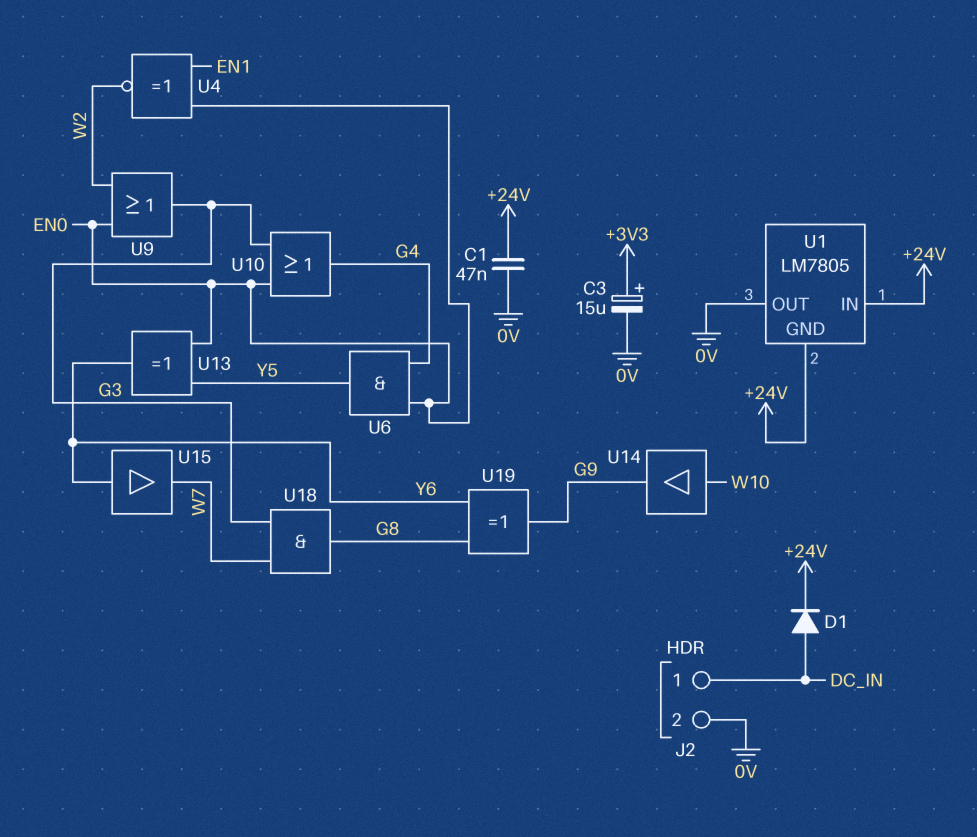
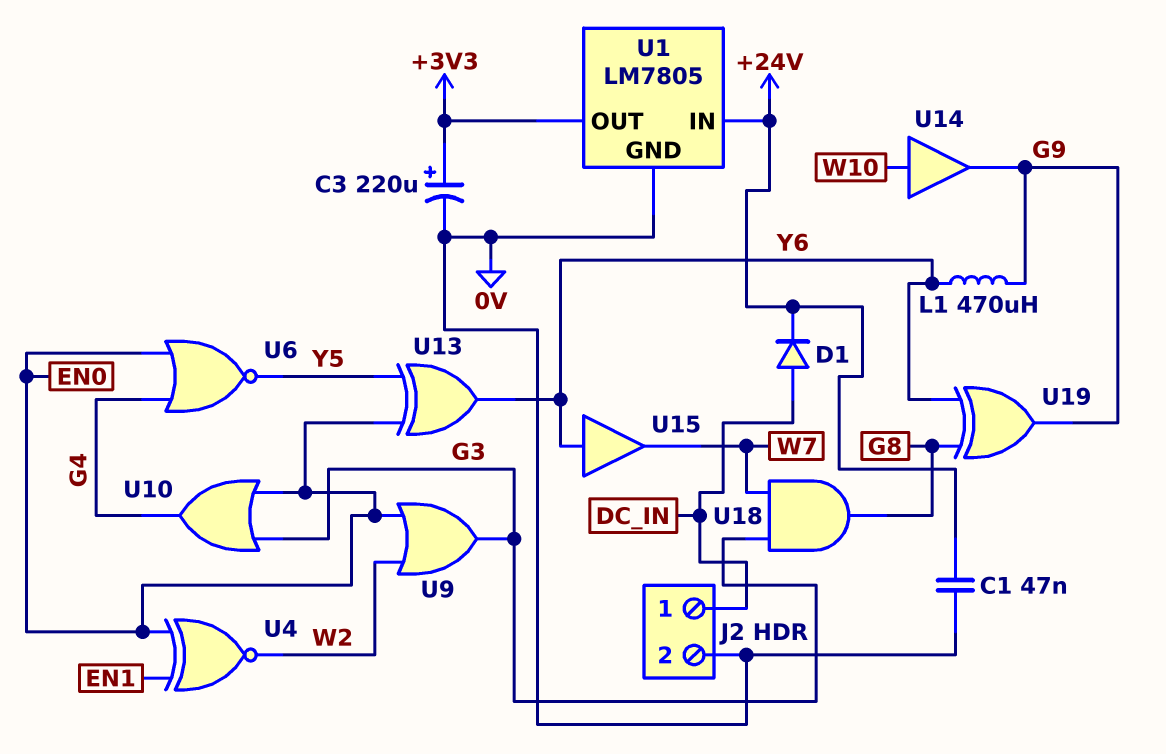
C3: 15uF (plus +3V3, minus 0V) -> 220uF (plus +3V3, minus 0V)
L1: none -> 470uH (G9, Y6)
U1 pin GND: +24V -> 0V
U1 pin OUT: 0V -> +3V3
U6: AND (in EN0, in G4, out Y5) -> NOR (in EN0, in G4, out Y5)

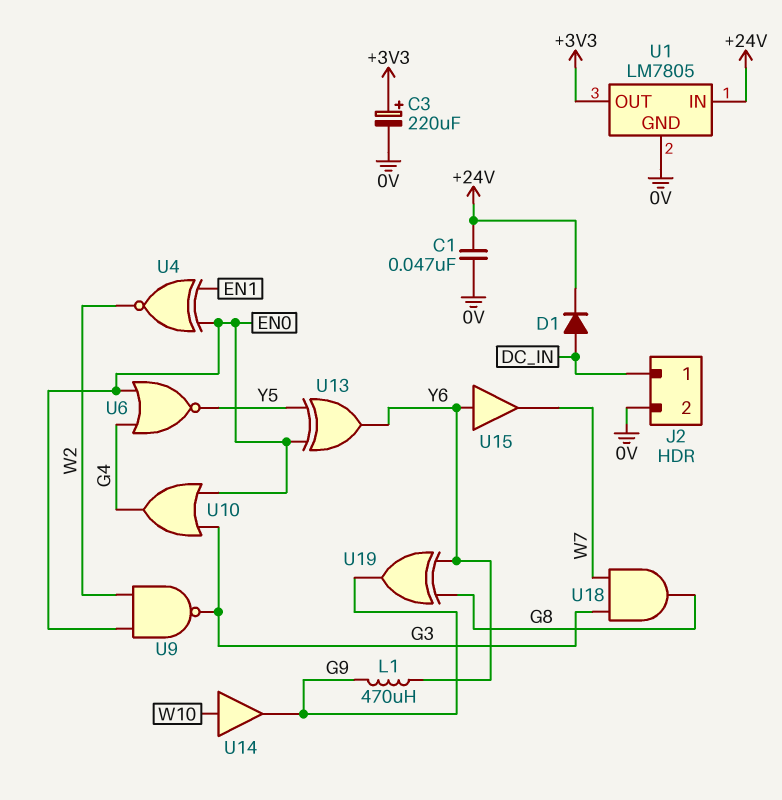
U9: OR (in EN0, in W2, out G3) -> NAND (in EN0, in W2, out G3)

